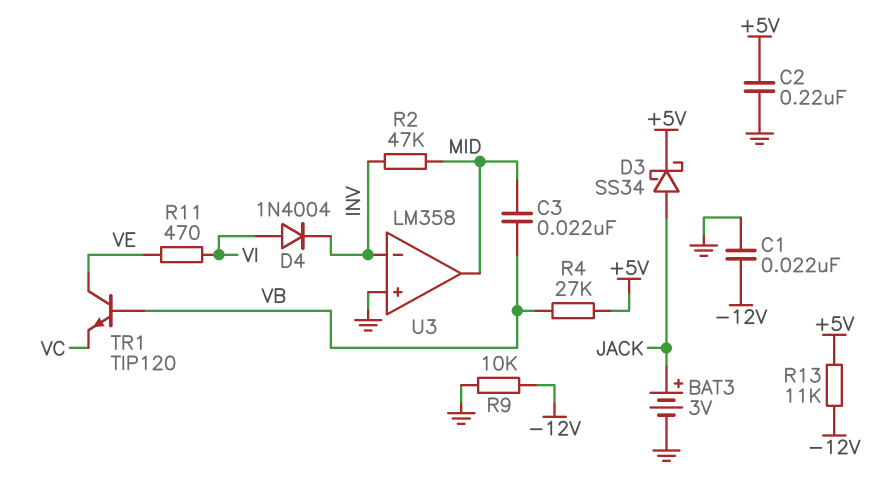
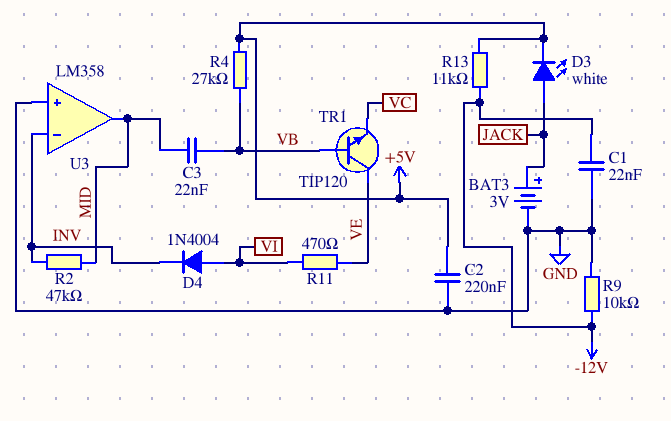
D3: schottky SS34 (A JACK, K +5V) -> LED white (A JACK, K +5V)

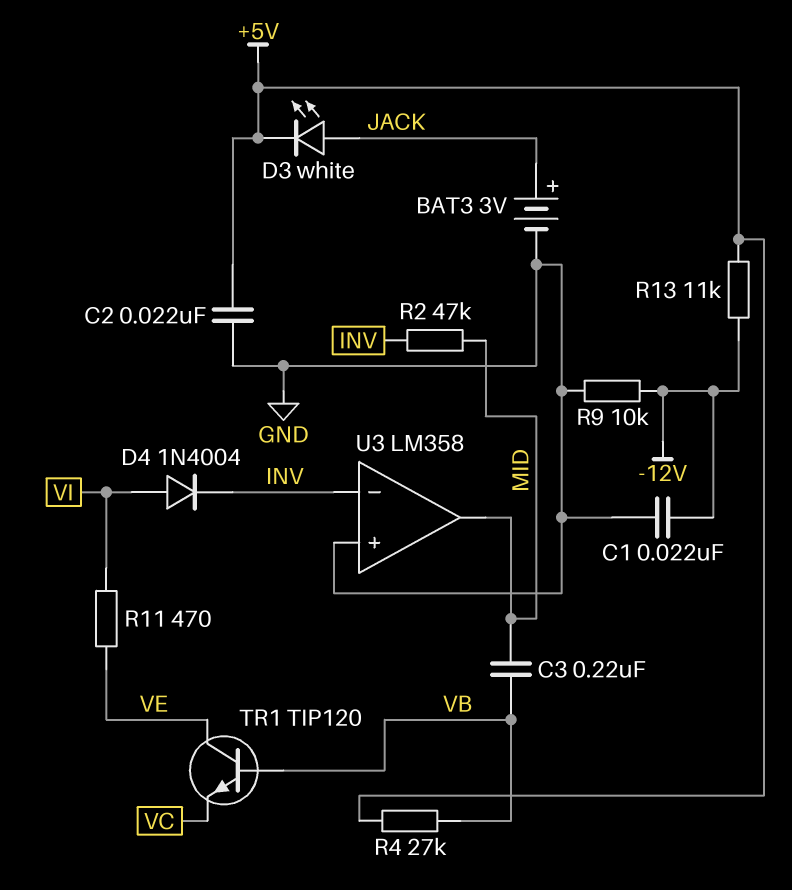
C2: 220nF (+5V, GND) -> 22nF (+5V, GND)
C3: 22nF (MID, VB) -> 220nF (MID, VB)

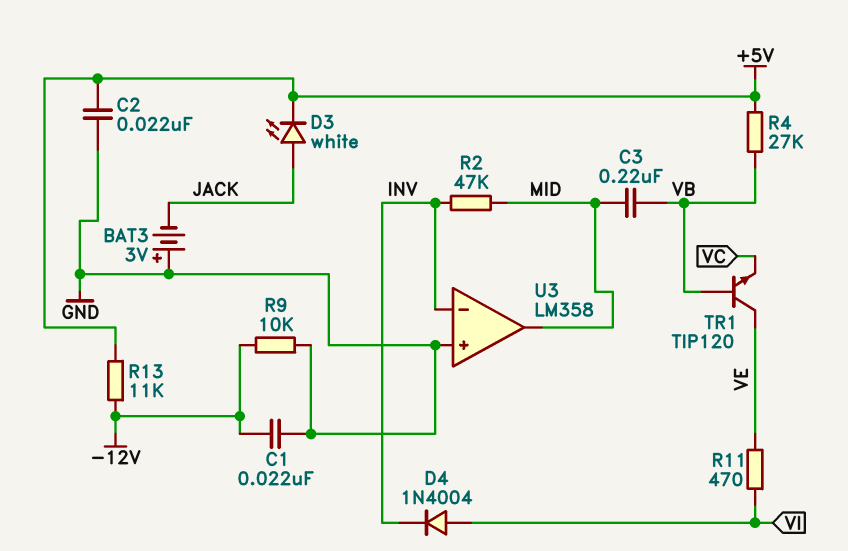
BAT3: 3V (plus JACK, minus GND) -> 3V (plus GND, minus JACK)

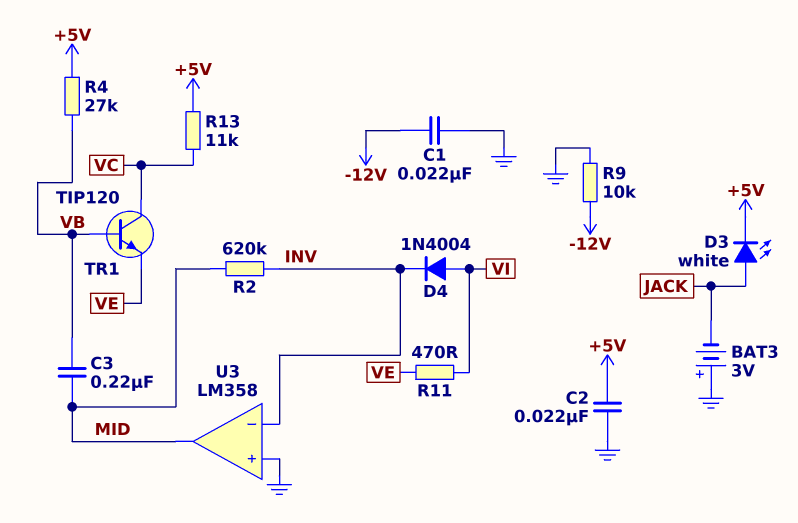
R2: 47k (INV, MID) -> 620k (INV, MID)
R13: 11k (+5V, -12V) -> 11k (+5V, VC)
TR1: NPN TIP120 (B VB, C VE, E VC) -> NPN TIP120 (B VB, C VC, E VE)

